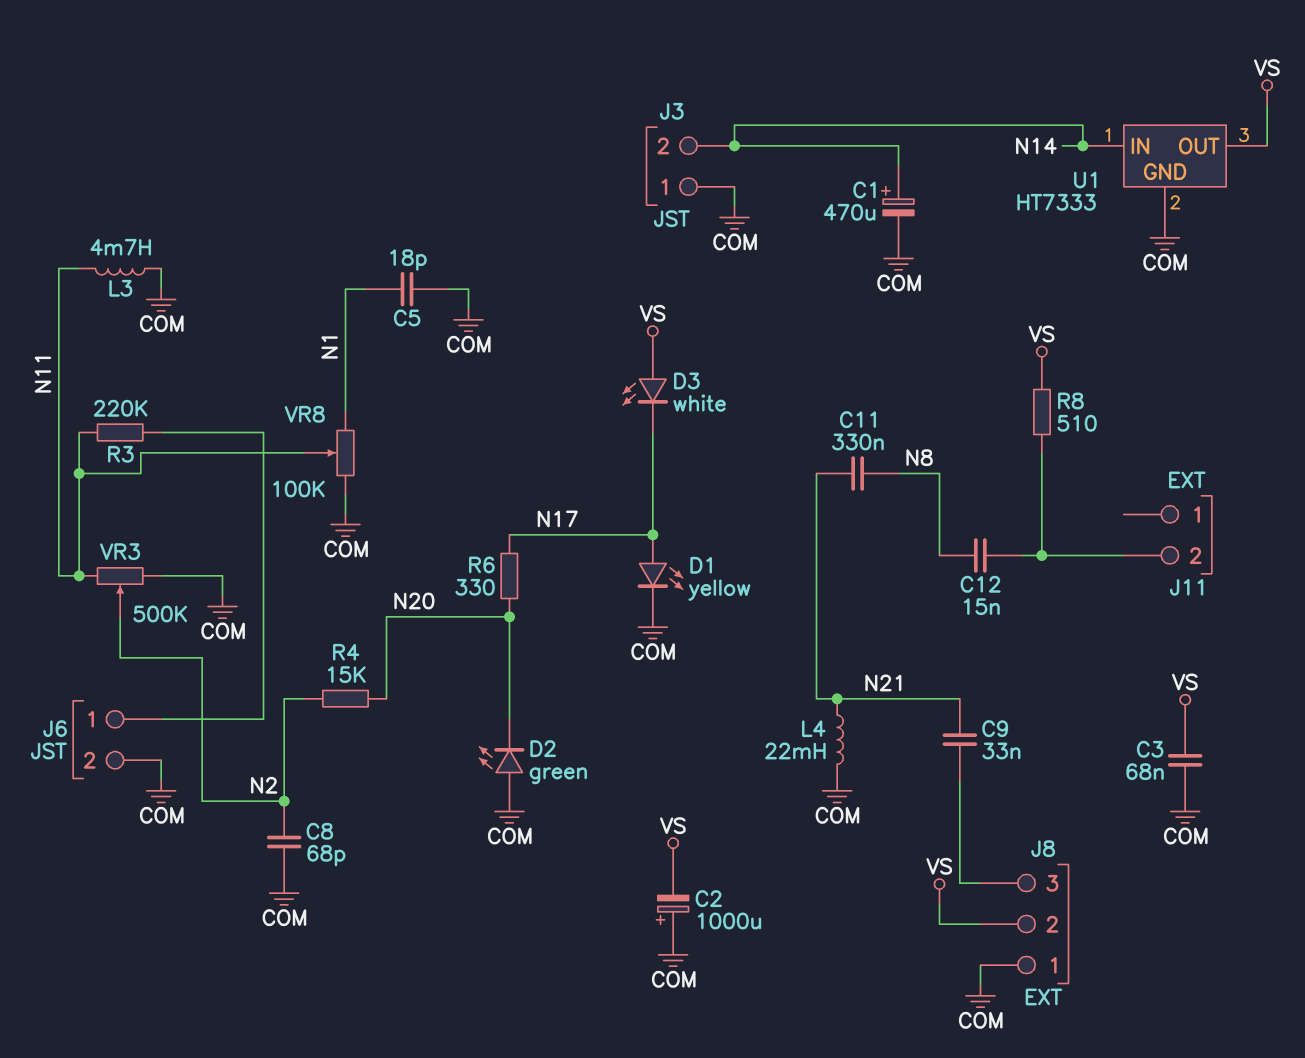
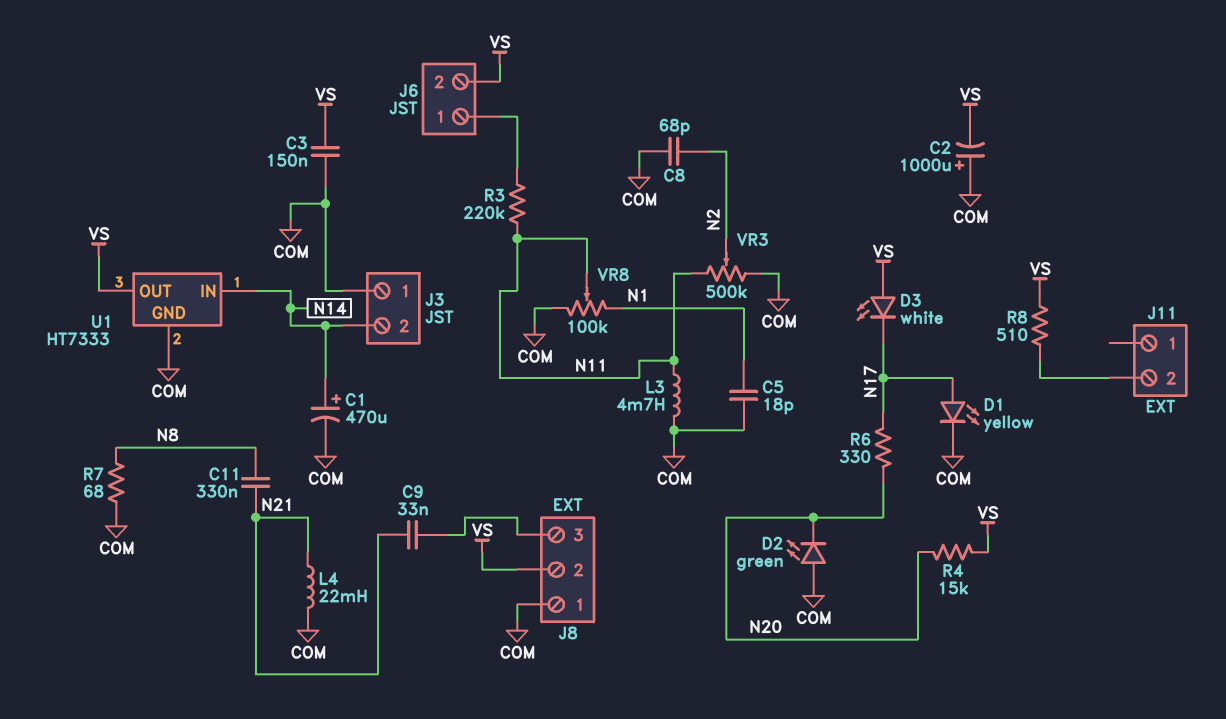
C3: 68nF (COM, VS) -> 150nF (COM, VS)
C12: 15nF (J11/2, N8) -> none
J6 pin 2: COM -> VS
R4: 15k (N2, N20) -> 15k (N20, VS)
R7: none -> 68 (COM, N8)

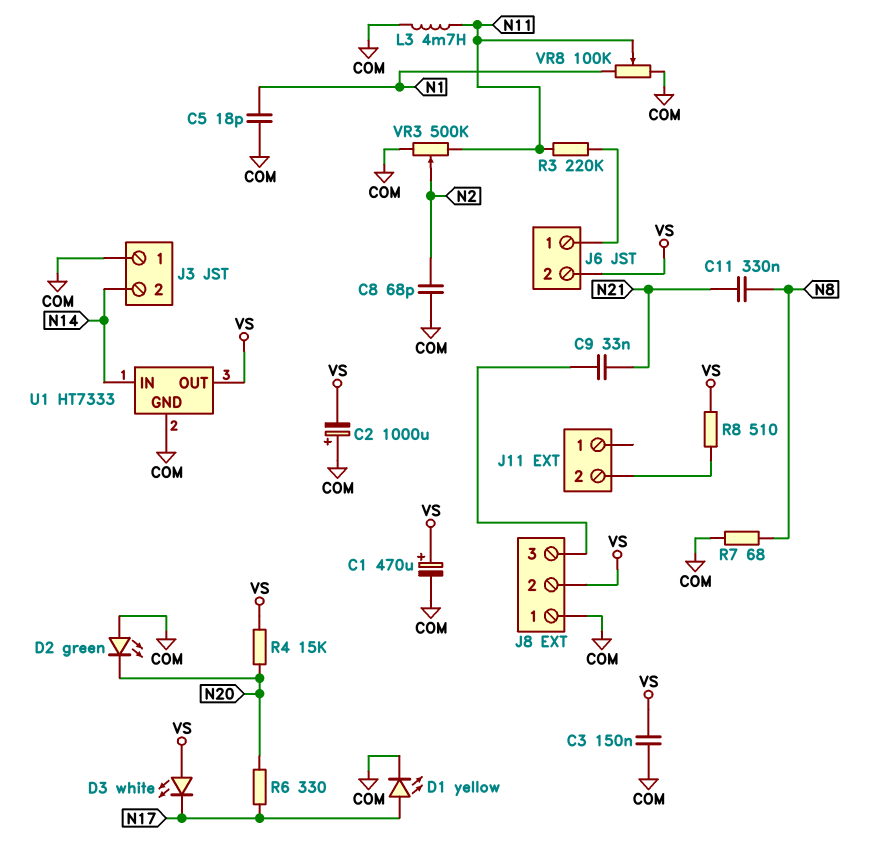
C1: 470uF (plus N14, minus COM) -> 470uF (plus VS, minus COM)
L4: 22mH (COM, N21) -> none

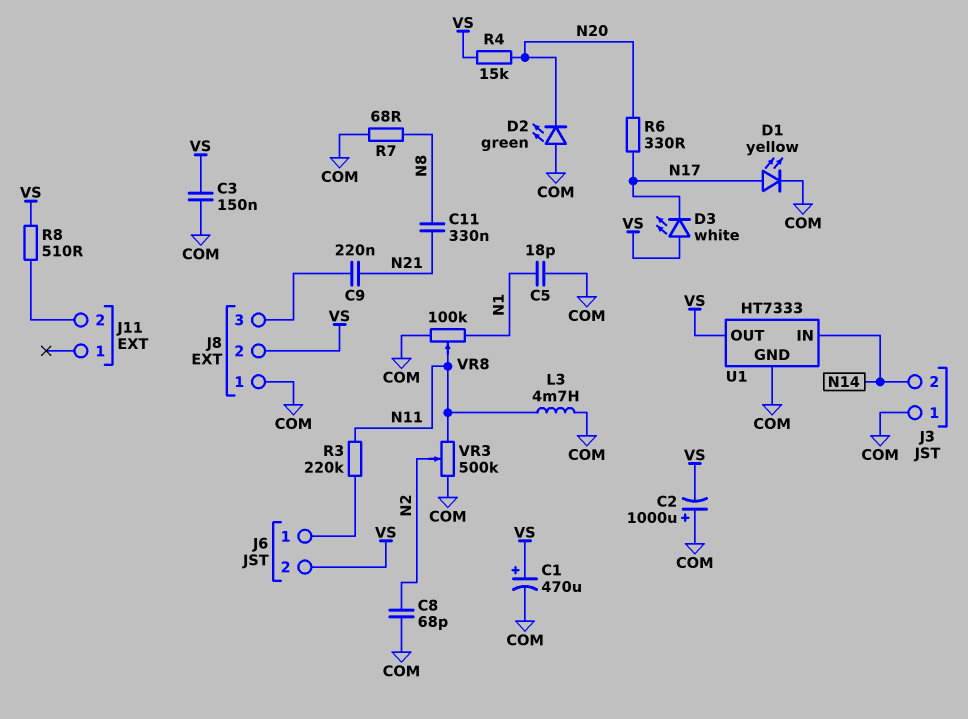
C9: 33nF (J8/3, N21) -> 220nF (J8/3, N21)

